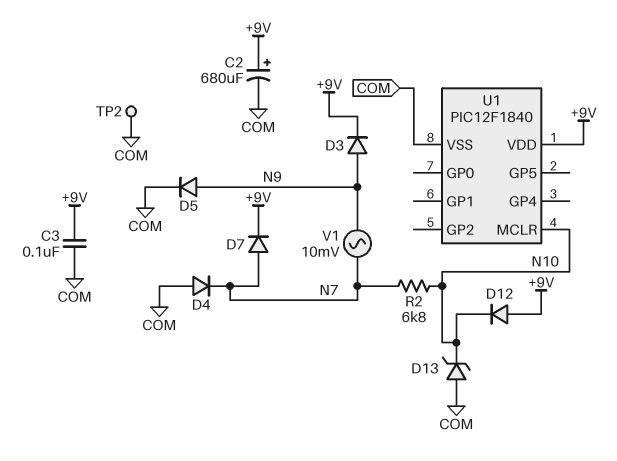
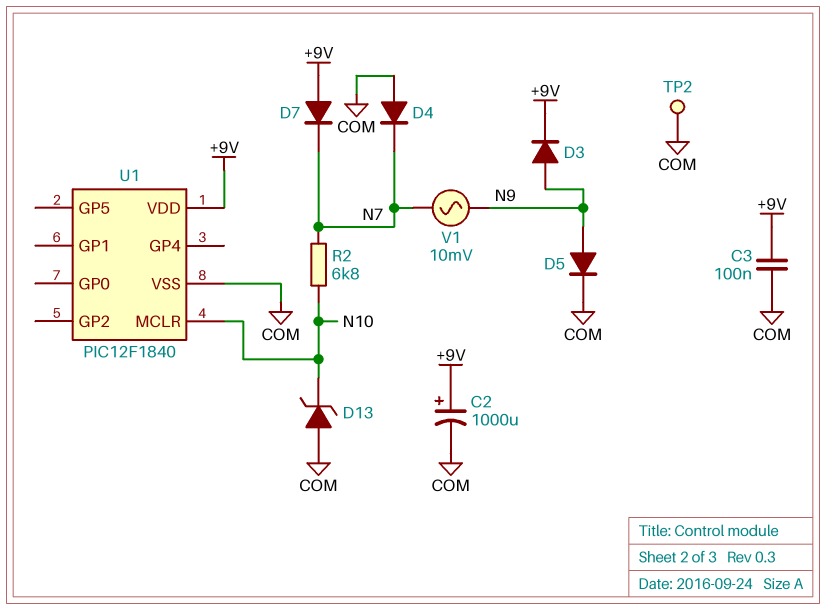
C2: 680uF (plus +9V, minus COM) -> 1000uF (plus +9V, minus COM)
D7: diode (A N7, K +9V) -> diode (A +9V, K N7)
D12: diode (A +9V, K N10) -> none

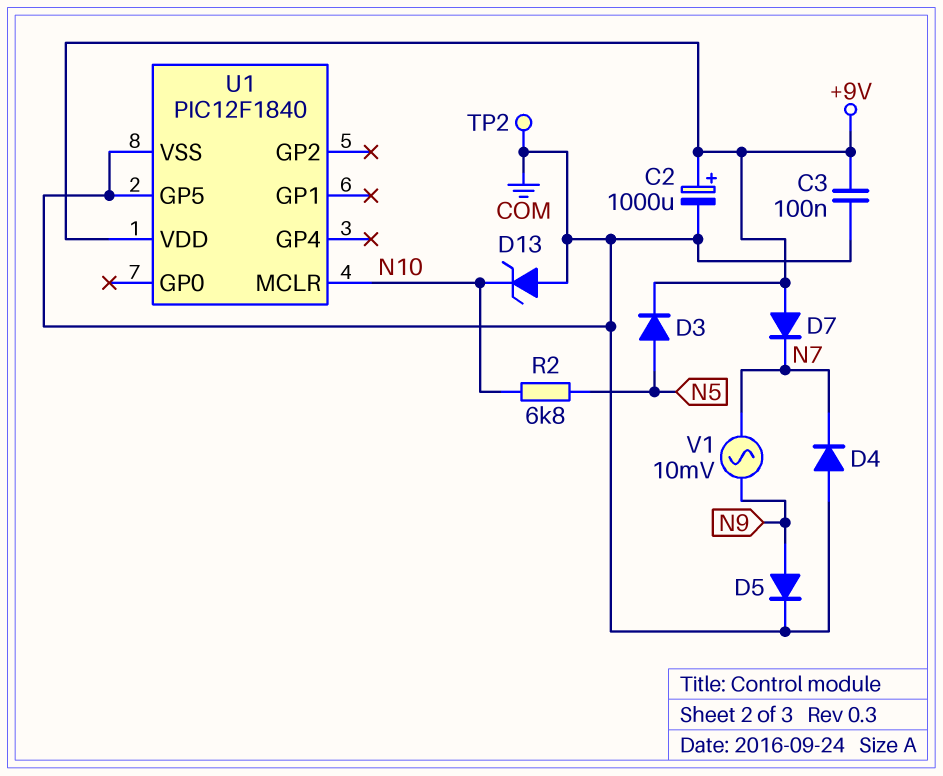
D3: diode (A N9, K +9V) -> diode (A N5, K +9V)
R2: 6.8k (N7, N10) -> 6.8k (N5, N10)
U1 pin GP5: none -> COM

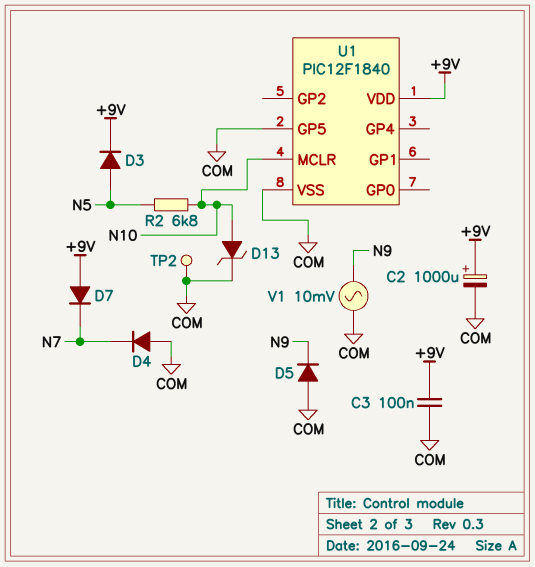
D5: diode (A N9, K COM) -> diode (A COM, K N9)
D13: zener (A COM, K N10) -> zener (A N10, K COM)
V1: AC 10mV (N7, N9) -> AC 10mV (COM, N9)

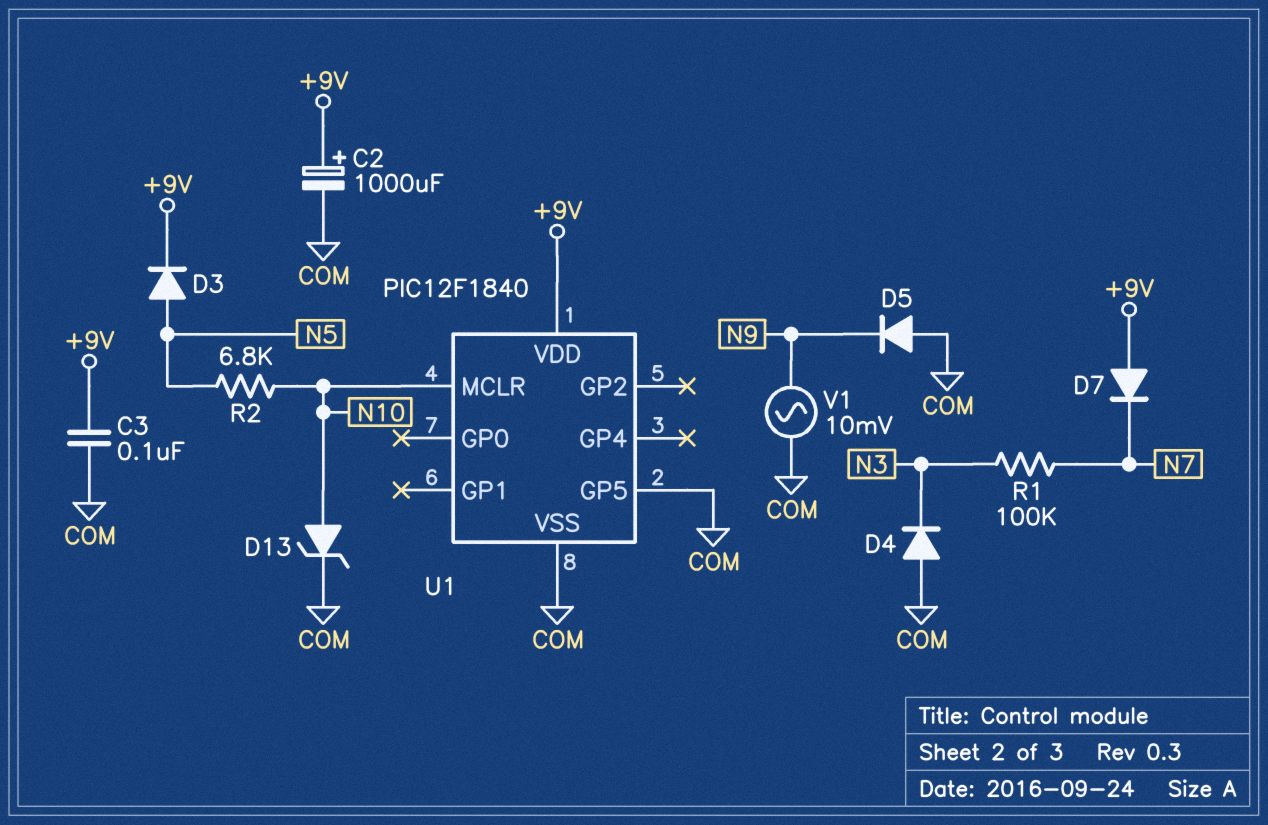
D4: diode (A COM, K N7) -> diode (A COM, K N3)
R1: none -> 100k (N3, N7)
TP2: test point (COM) -> none

